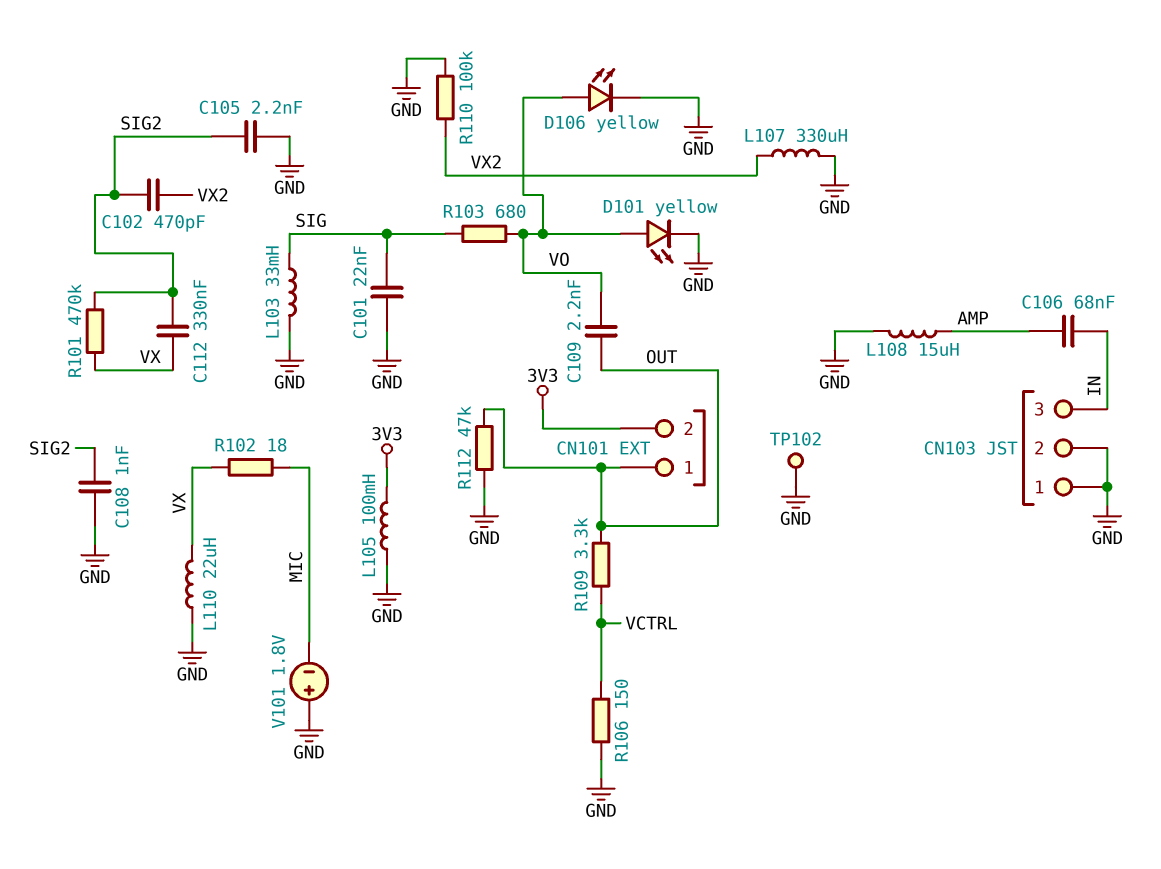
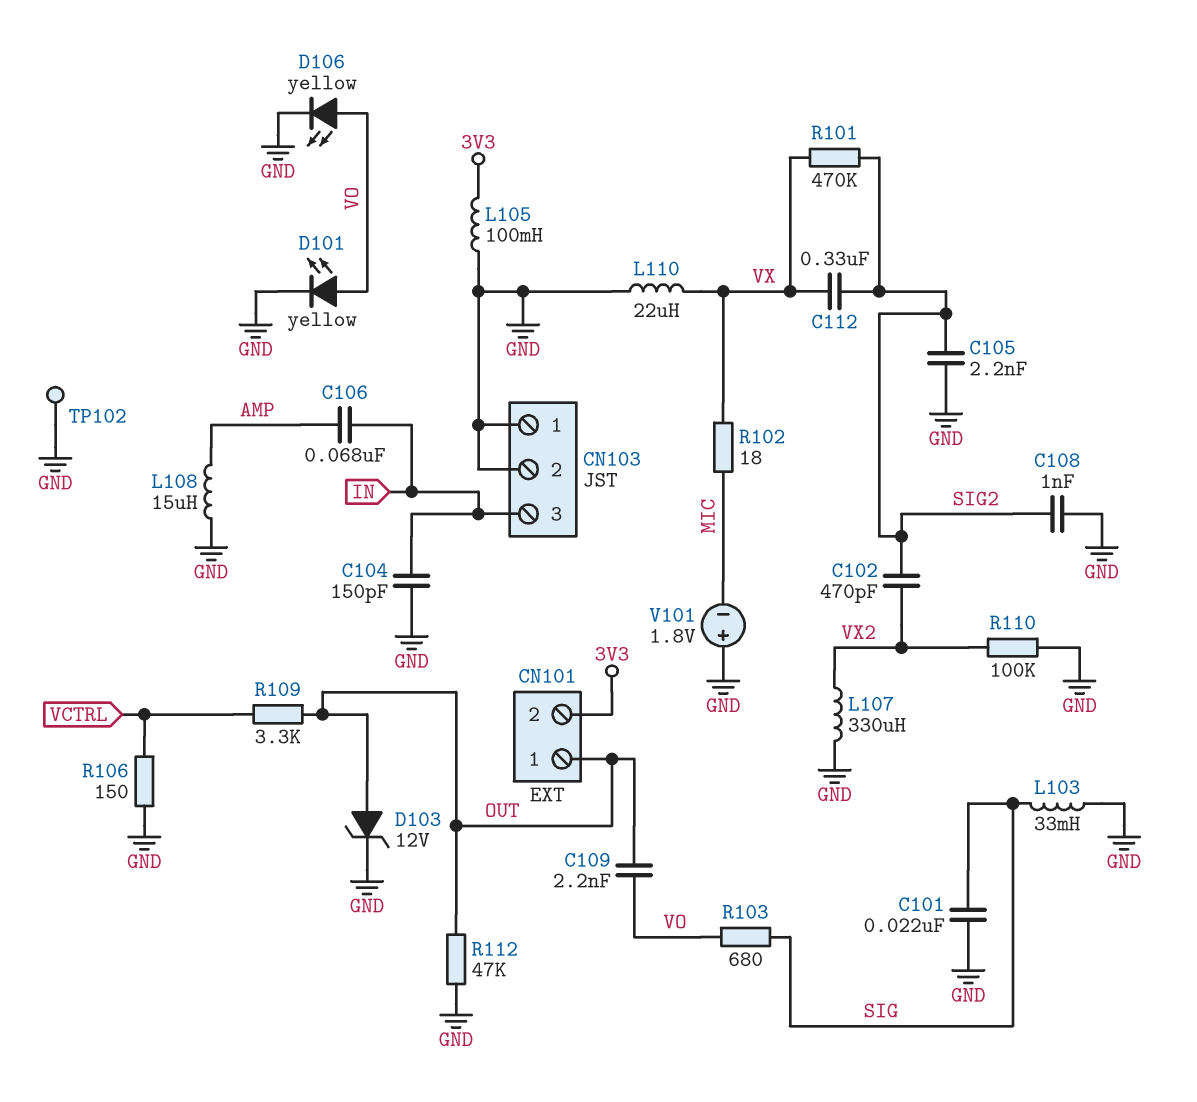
C104: none -> 150pF (GND, IN)
D103: none -> zener 12V (A OUT, K GND)

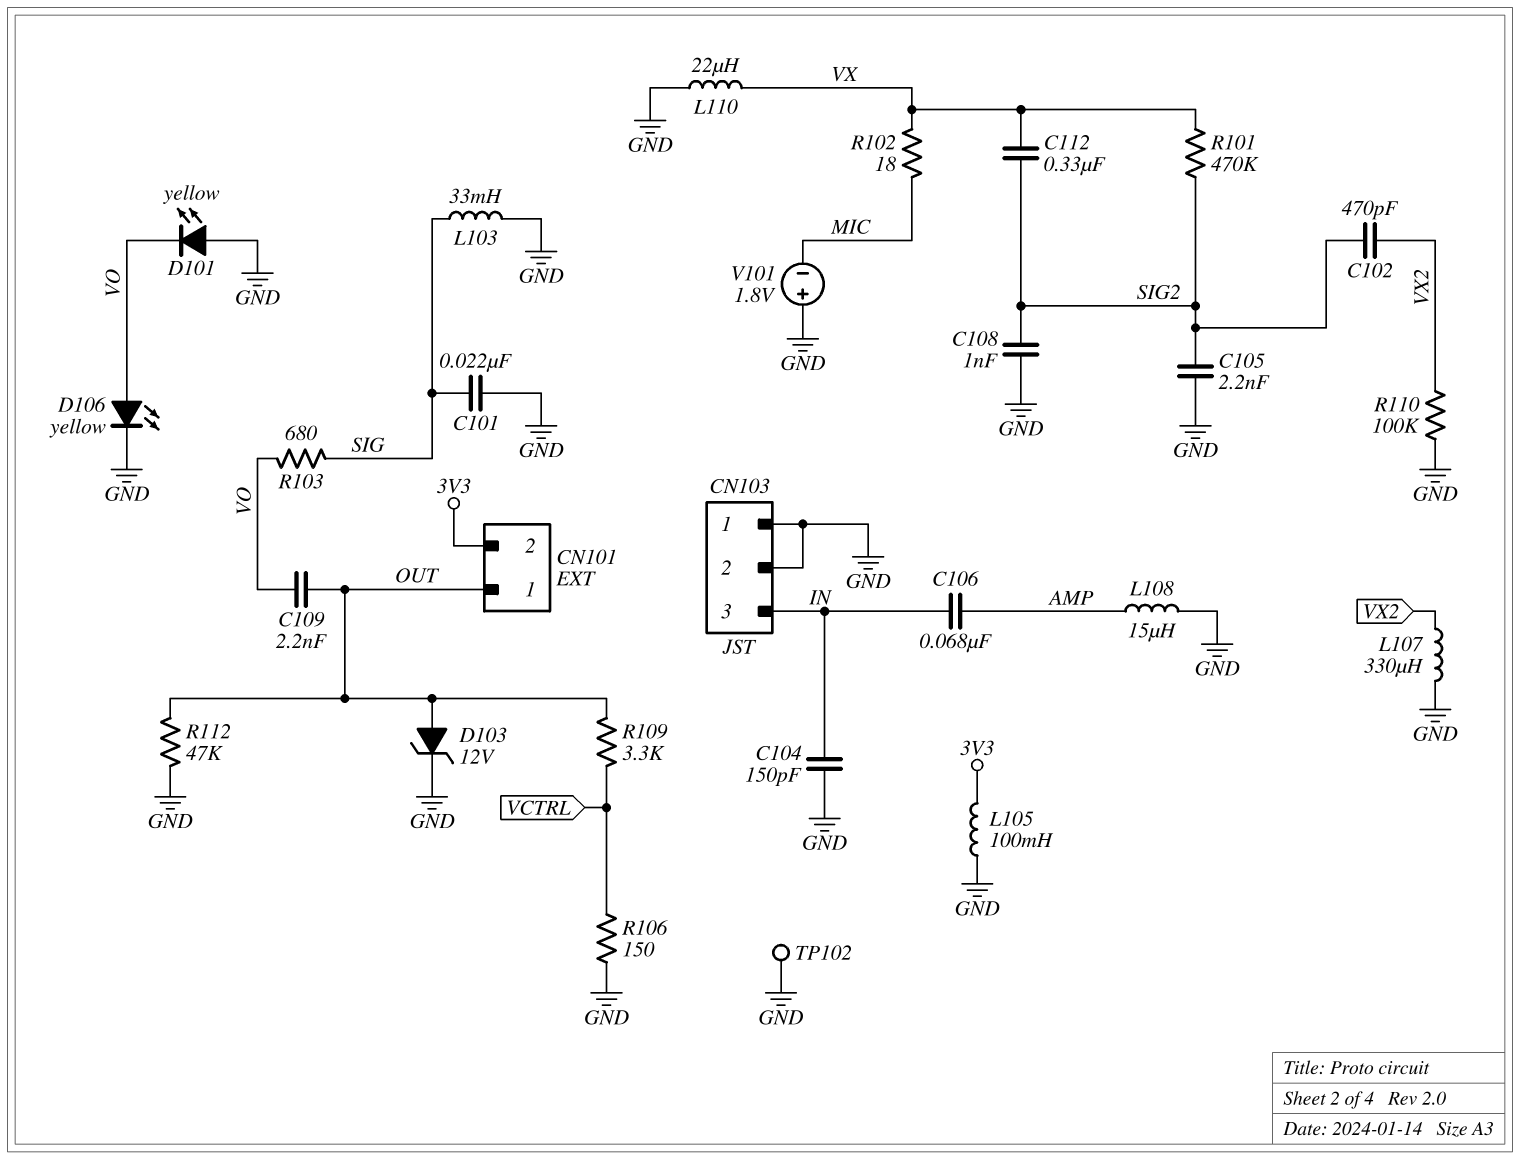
D101: LED yellow (A VO, K GND) -> LED yellow (A GND, K VO)

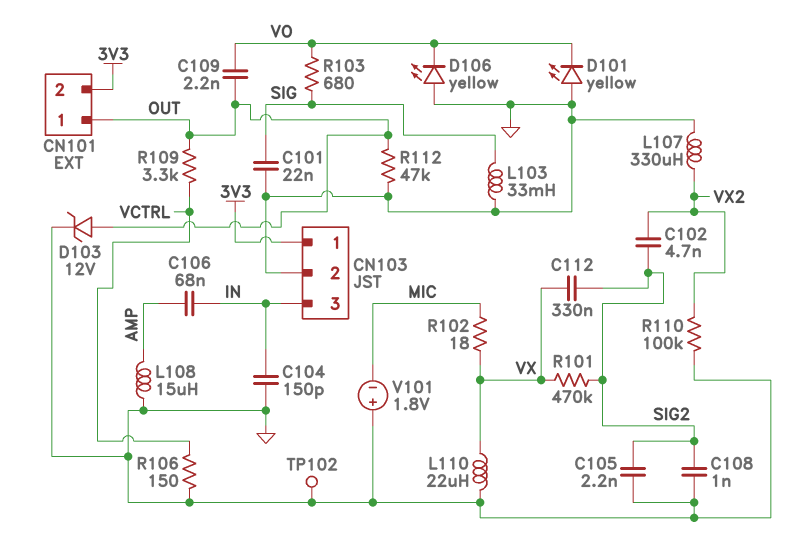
C102: 470pF (SIG2, VX2) -> 4.7nF (SIG2, VX2)
CN103 pin 1: GND -> 3V3
D106: LED yellow (A VO, K GND) -> LED yellow (A GND, K VO)
L105: 100mH (3V3, GND) -> none

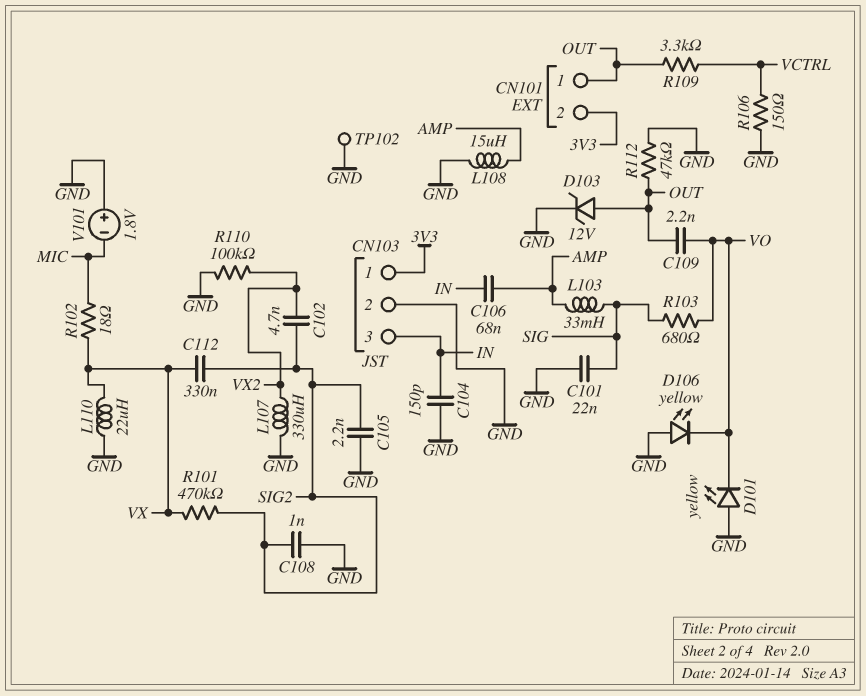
L103: 33mH (GND, SIG) -> 33mH (AMP, SIG)

